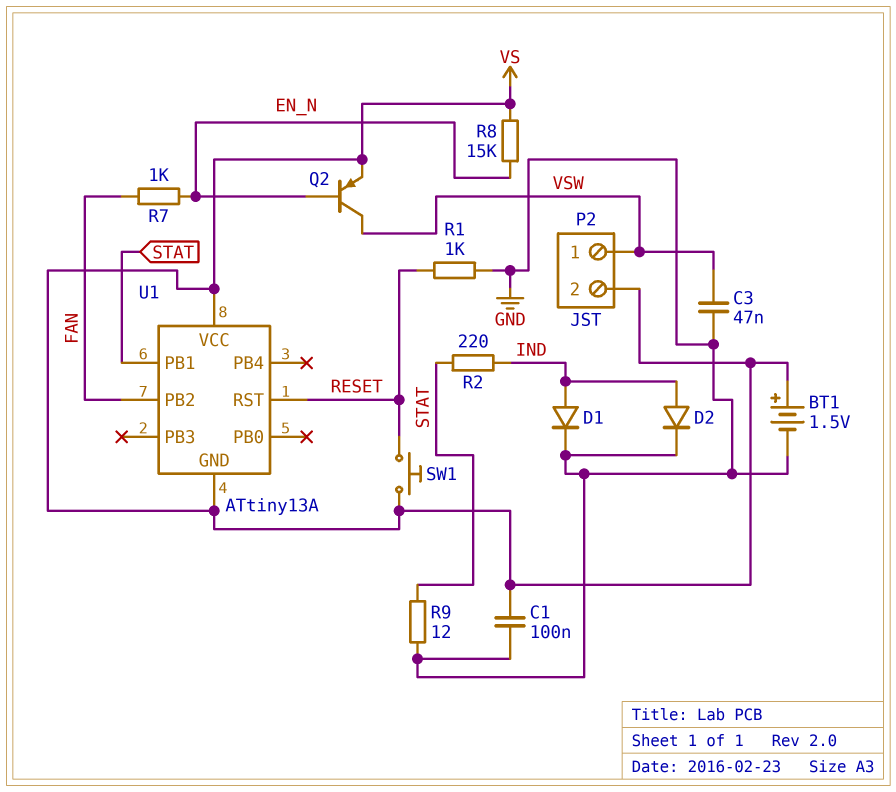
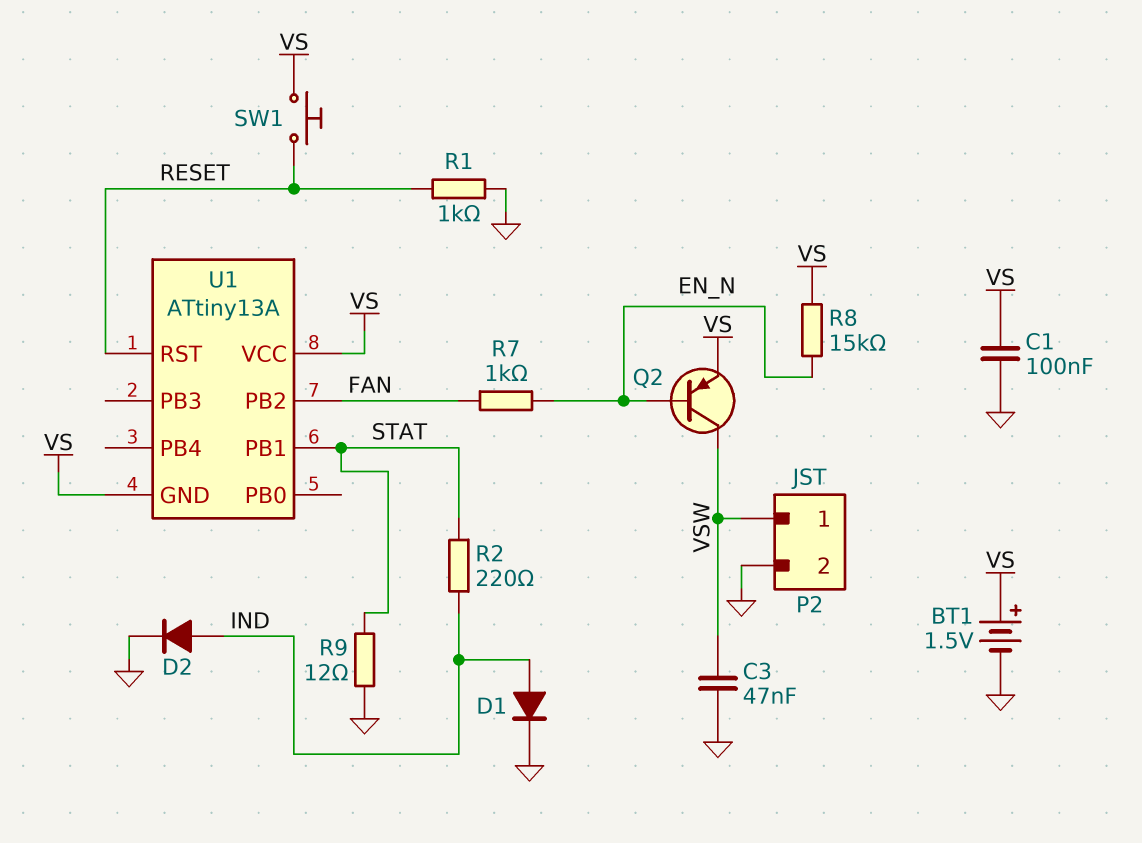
P2 pin 2: VS -> GND

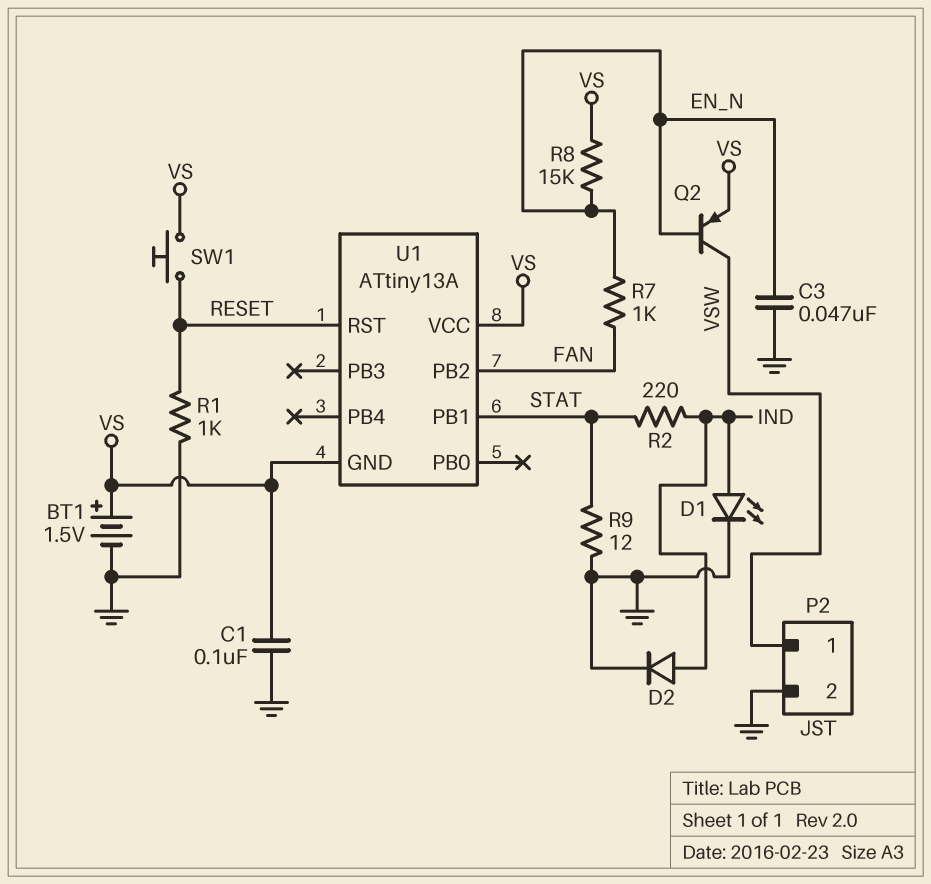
C3: 47nF (GND, VSW) -> 47nF (EN_N, GND)
D1: diode (A IND, K GND) -> LED (A IND, K GND)

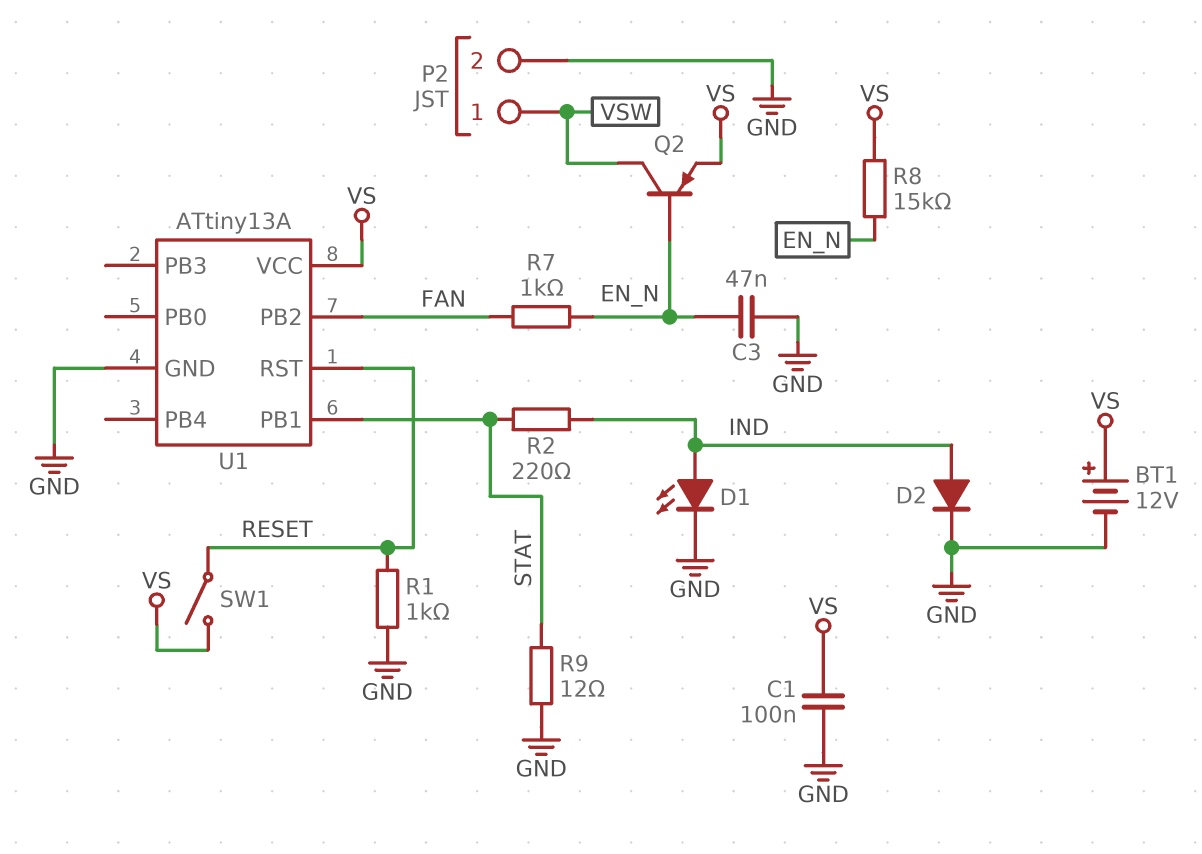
BT1: 1.5V (plus VS, minus GND) -> 12V (plus VS, minus GND)
SW1: button (RESET, VS) -> switch (RESET, VS)
U1 pin GND: VS -> GND

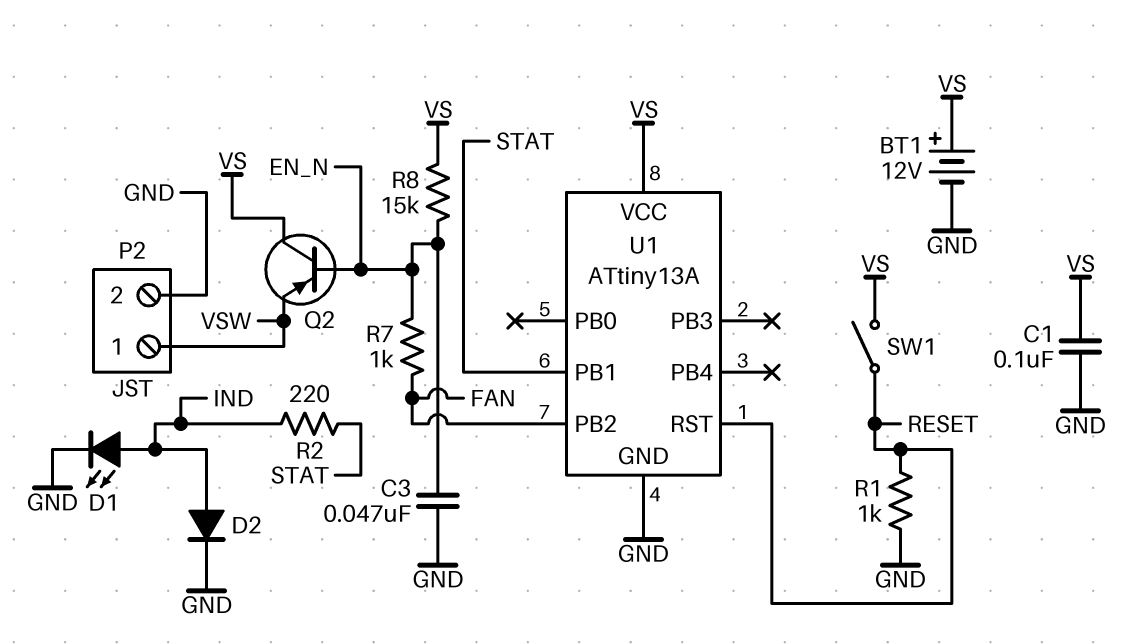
Q2: PNP (B EN_N, C VSW, E VS) -> PNP (B EN_N, C VS, E VSW)
R9: 12 (GND, STAT) -> none

